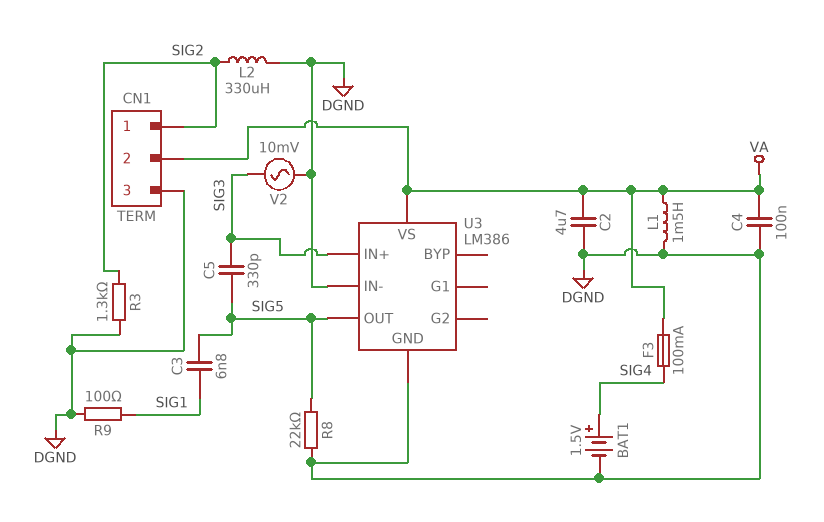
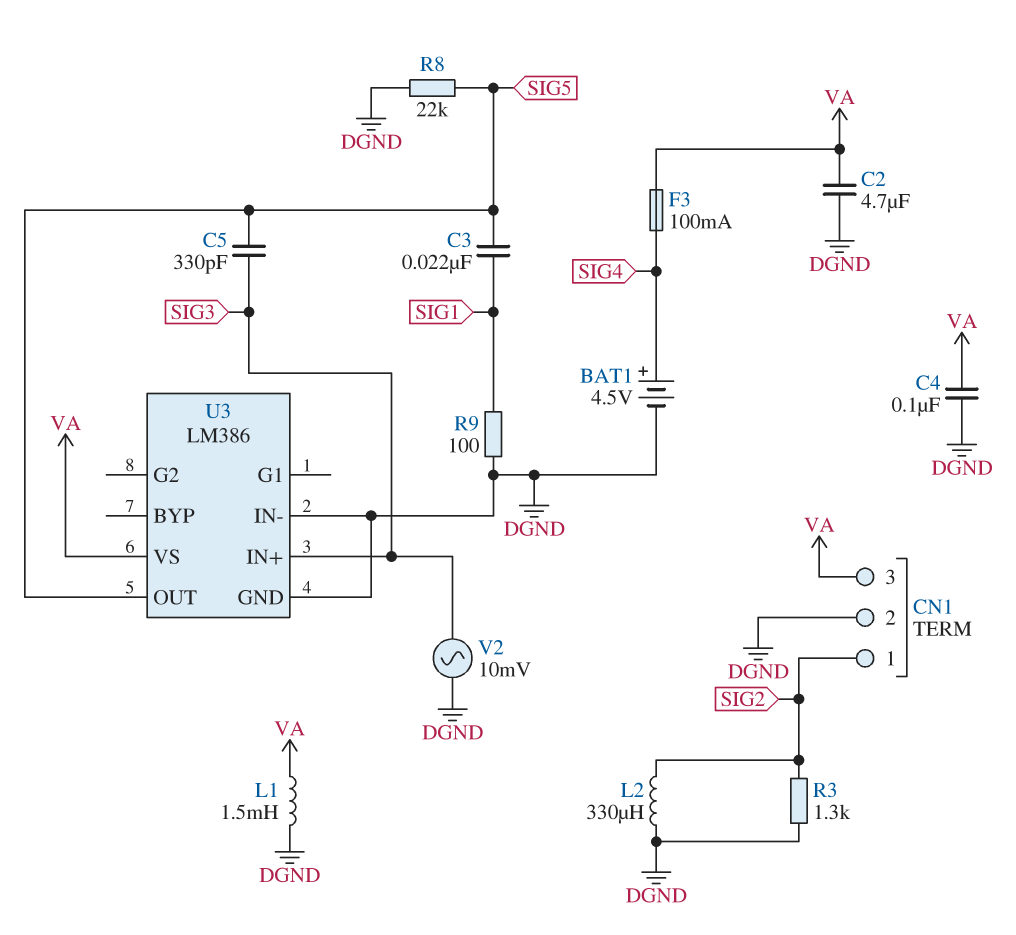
BAT1: 1.5V (plus SIG4, minus DGND) -> 4.5V (plus SIG4, minus DGND)
C3: 6.8nF (SIG1, SIG5) -> 22nF (SIG1, SIG5)
CN1 pin 2: VA -> DGND
CN1 pin 3: DGND -> VA

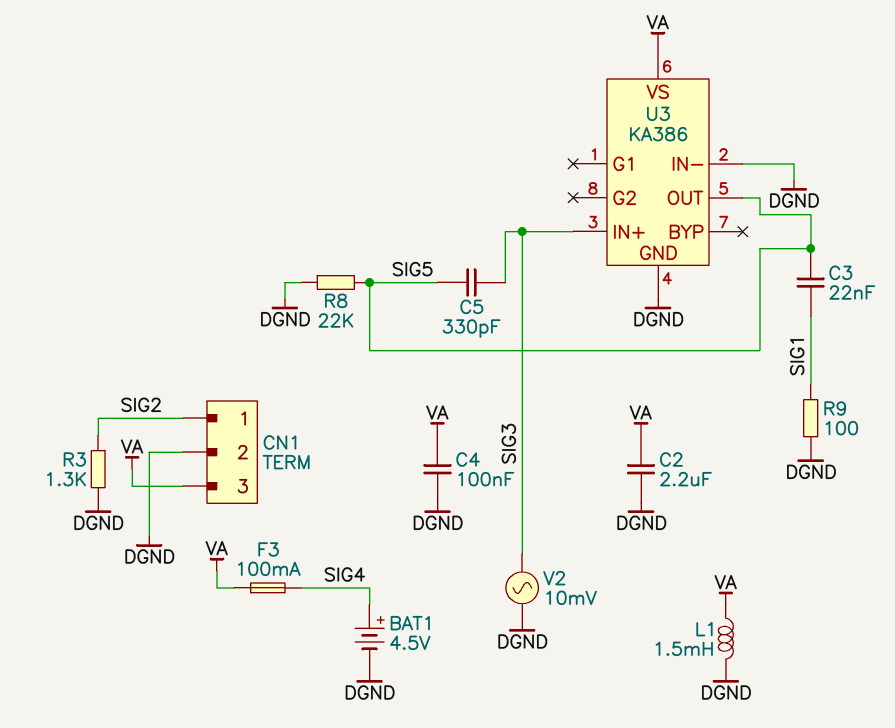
C2: 4.7uF (DGND, VA) -> 2.2uF (DGND, VA)
L2: 330uH (DGND, SIG2) -> none
U3: LM386 -> KA386

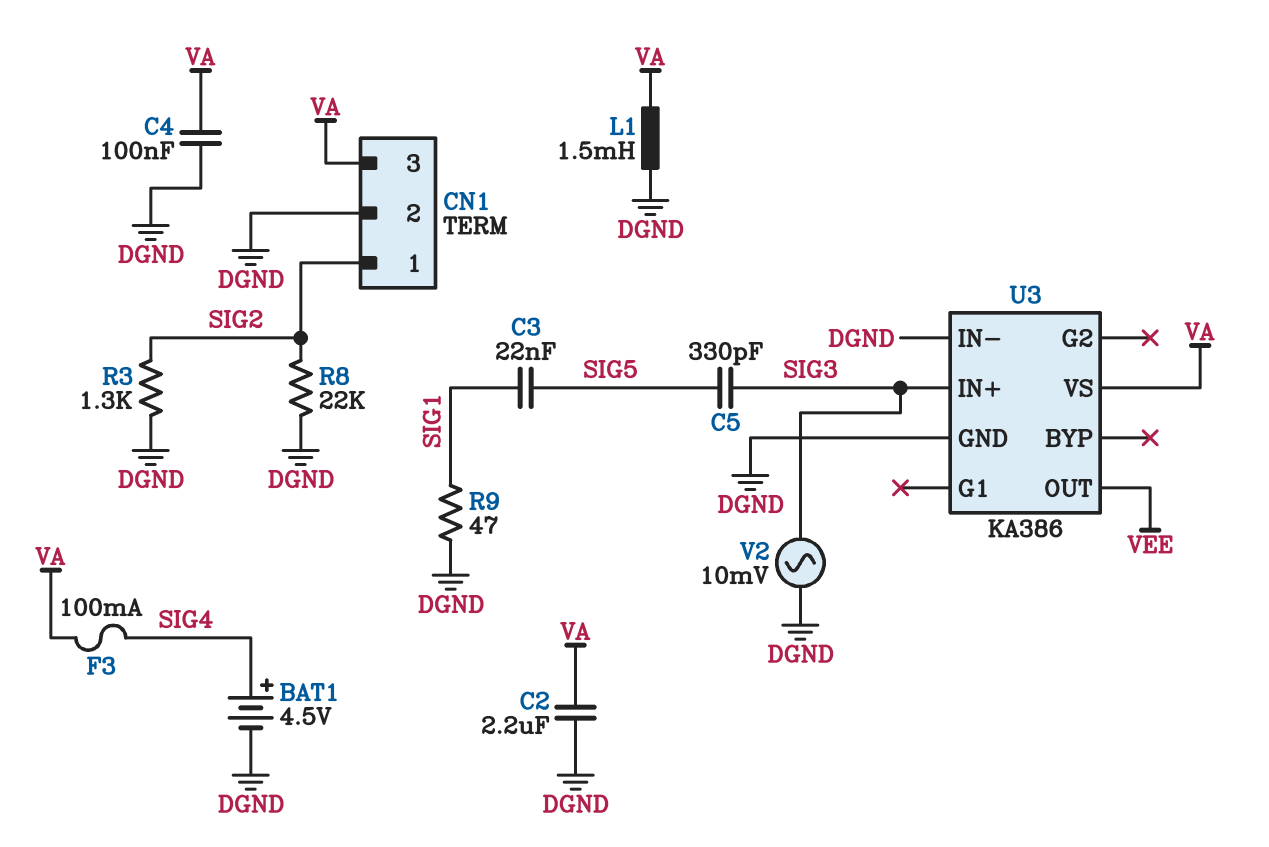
R8: 22k (DGND, SIG5) -> 22k (DGND, SIG2)
R9: 100 (DGND, SIG1) -> 47 (DGND, SIG1)
U3 pin OUT: SIG5 -> VEE

